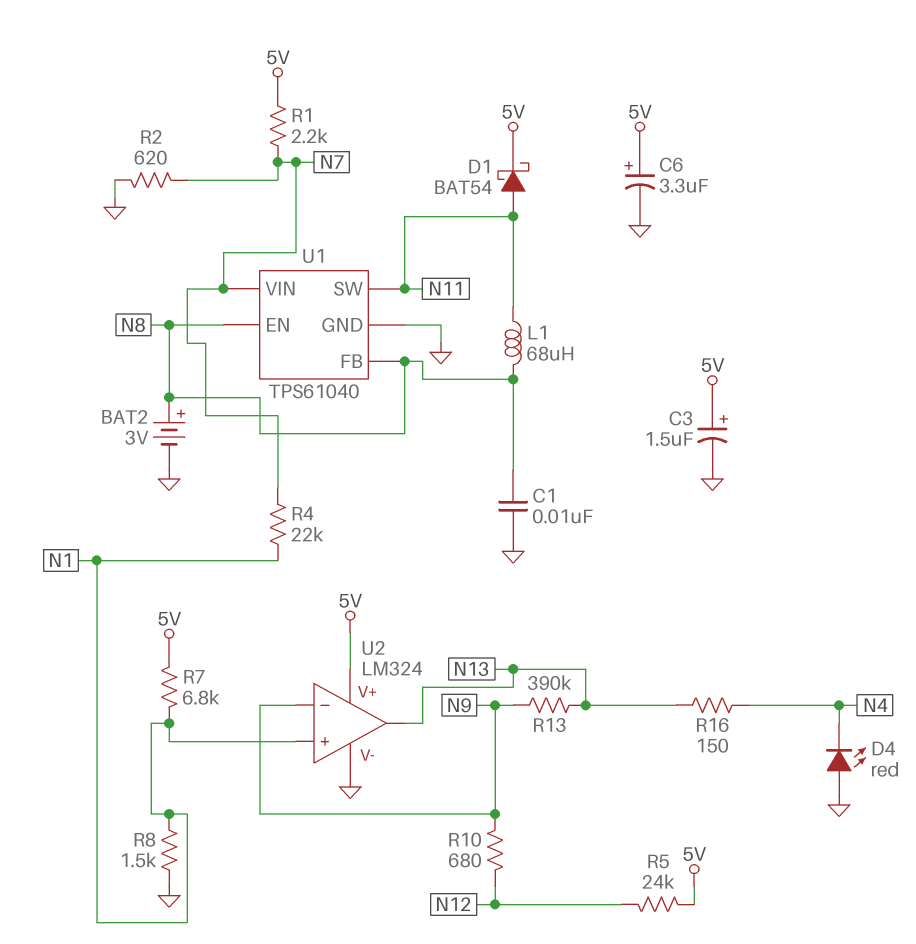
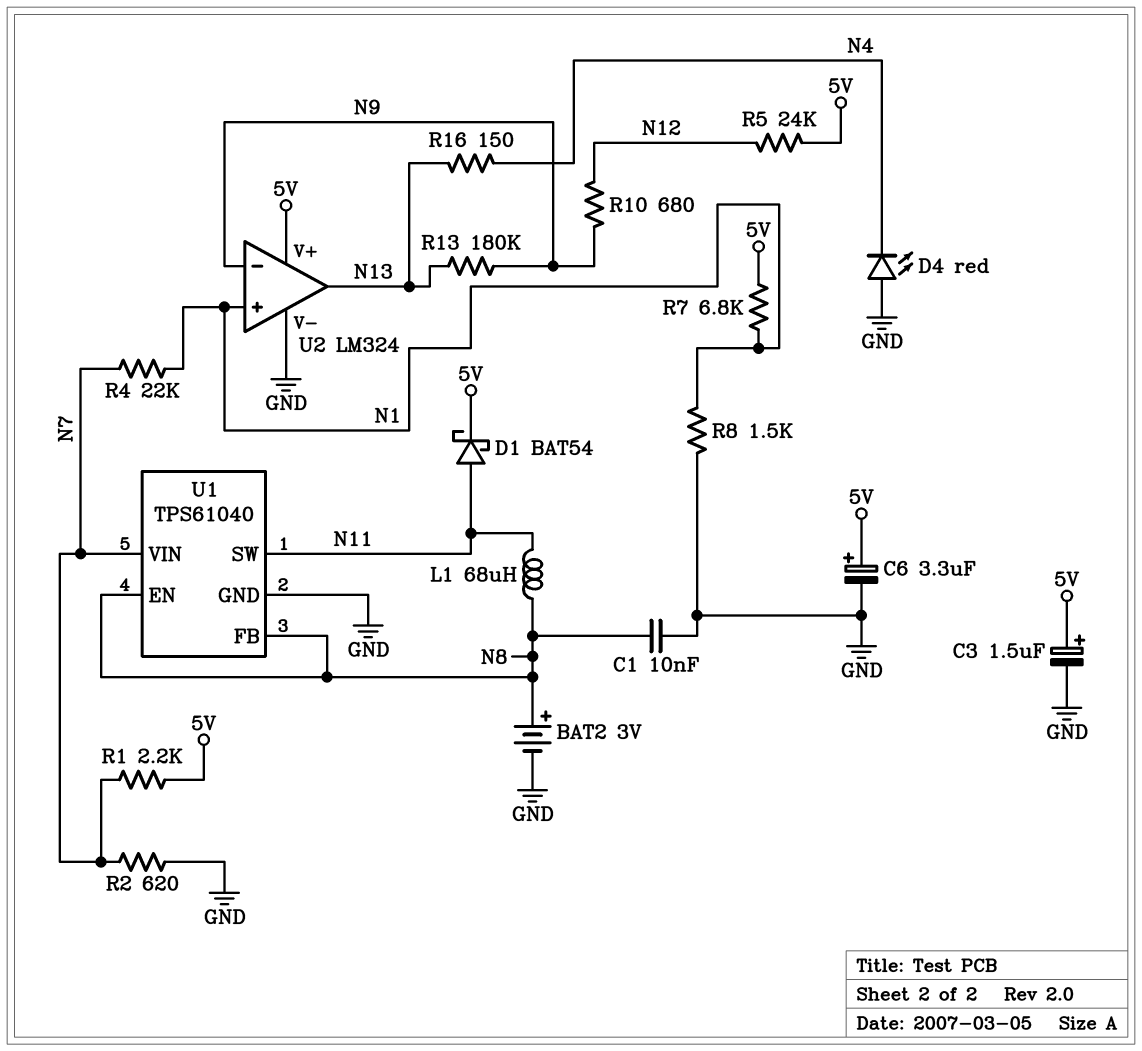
R13: 390k (N9, N13) -> 180k (N9, N13)

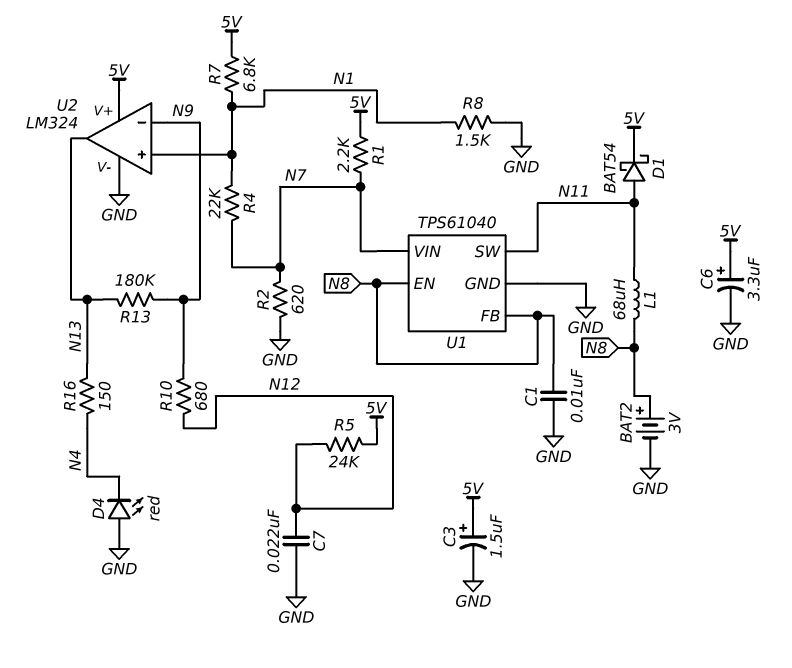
C7: none -> 22nF (GND, N12)

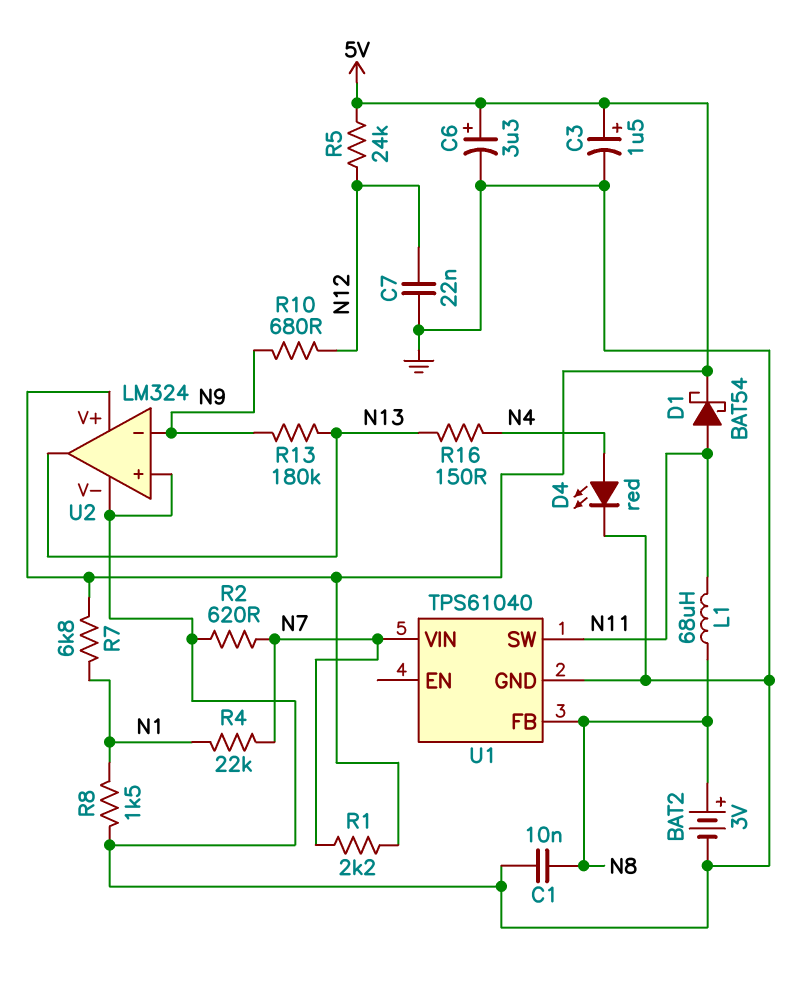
D4: LED red (A GND, K N4) -> LED red (A N4, K GND)
U1 pin EN: N8 -> none
U2 pin in+: N1 -> GND

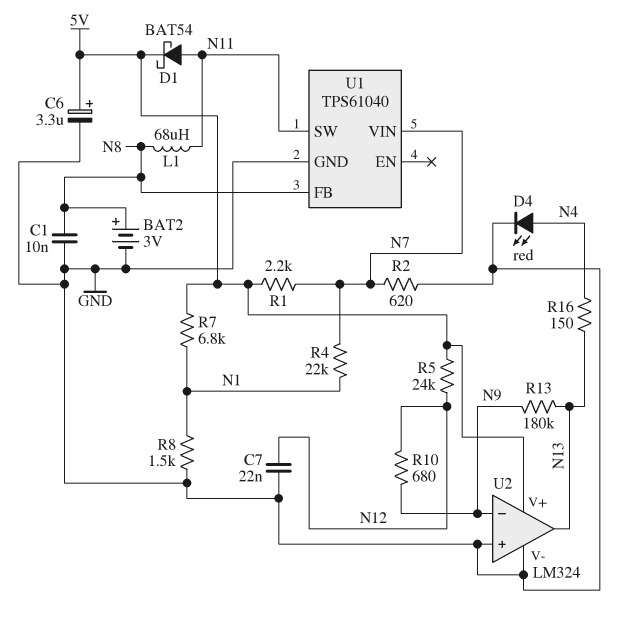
C3: 1.5uF (plus 5V, minus GND) -> none

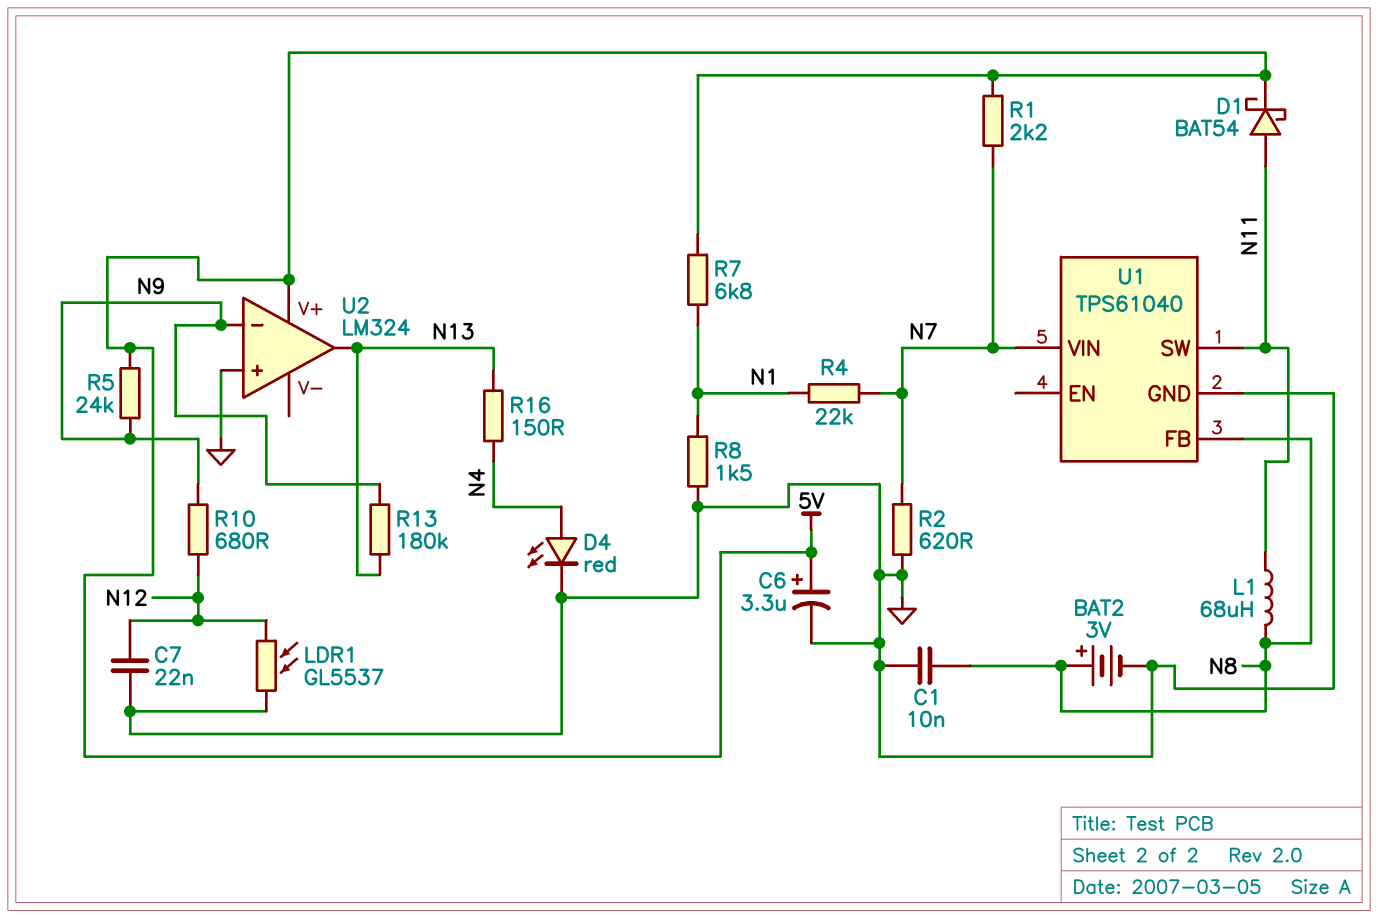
LDR1: none -> GL5537 (GND, N12)
R5: 24k (5V, N12) -> 24k (5V, N9)
U2 pin V-: GND -> none

